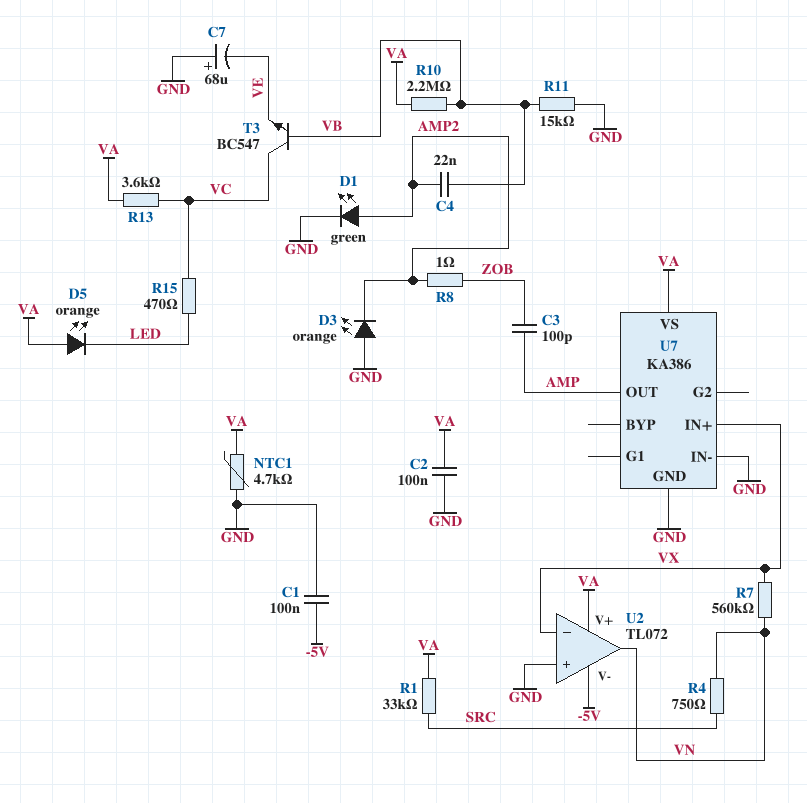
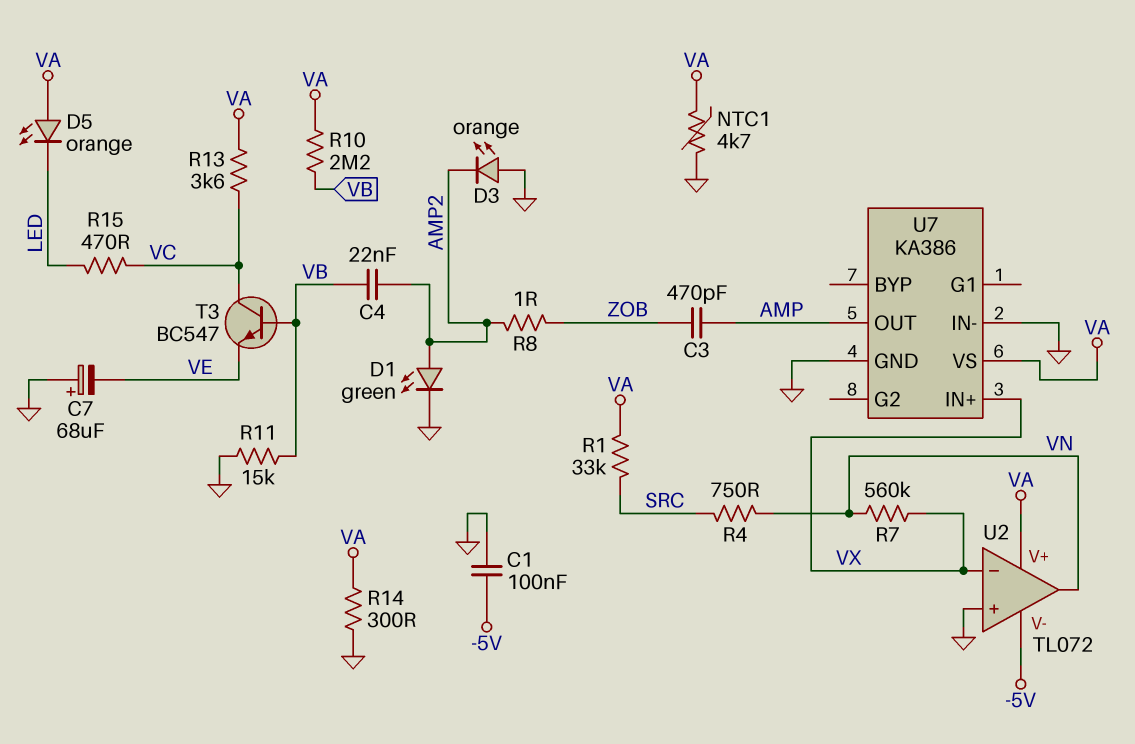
C2: 100nF (GND, VA) -> none
C3: 100pF (AMP, ZOB) -> 470pF (AMP, ZOB)
R14: none -> 300 (GND, VA)

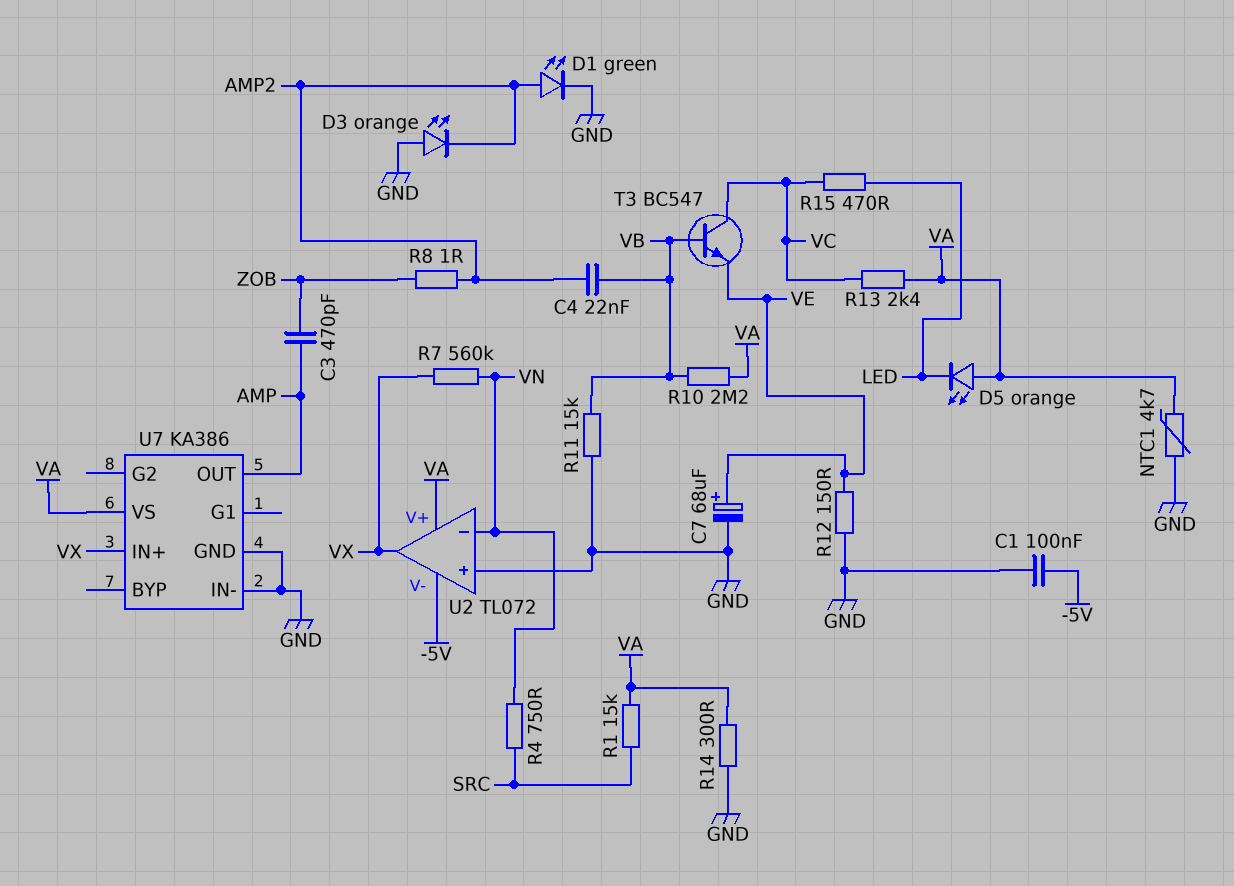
C7: 68uF (plus GND, minus VE) -> 68uF (plus VE, minus GND)
R1: 33k (SRC, VA) -> 15k (SRC, VA)
R12: none -> 150 (GND, VE)
R13: 3.6k (VA, VC) -> 2.4k (VA, VC)
U2 pin in-: VX -> VN
U2 pin out: VN -> VX

